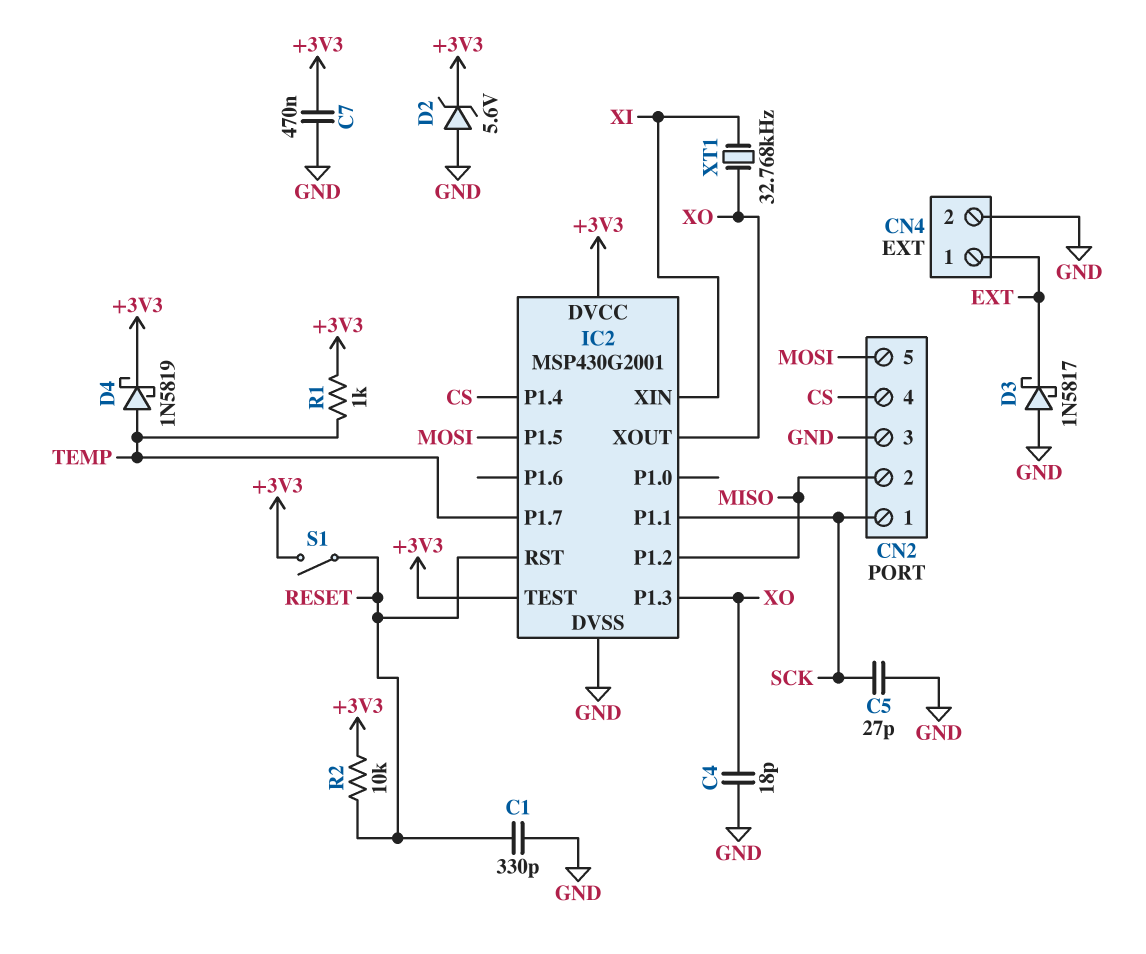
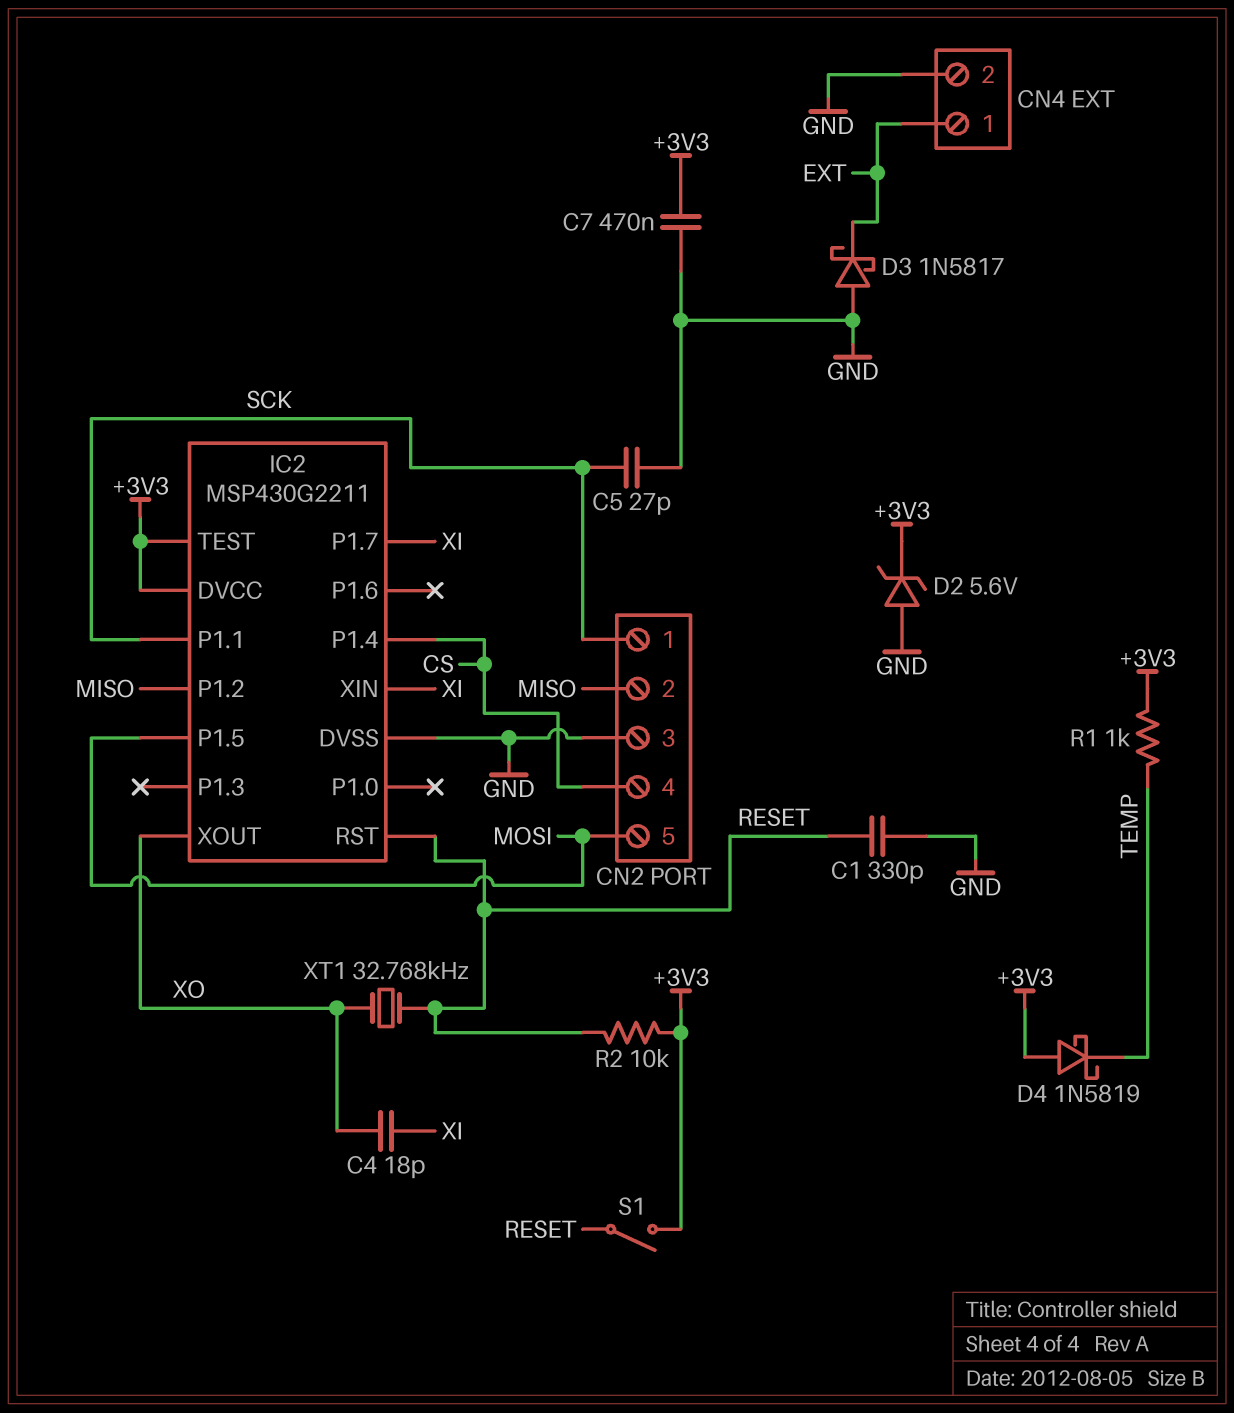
C4: 18pF (GND, XO) -> 18pF (XI, XO)
D4: schottky 1N5819 (A TEMP, K +3V3) -> schottky 1N5819 (A +3V3, K TEMP)
IC2: MSP430G2001 -> MSP430G2211
IC2 pin P1.3: XO -> none
IC2 pin P1.7: TEMP -> XI
XT1: 32.768kHz (XI, XO) -> 32.768kHz (RESET, XO)

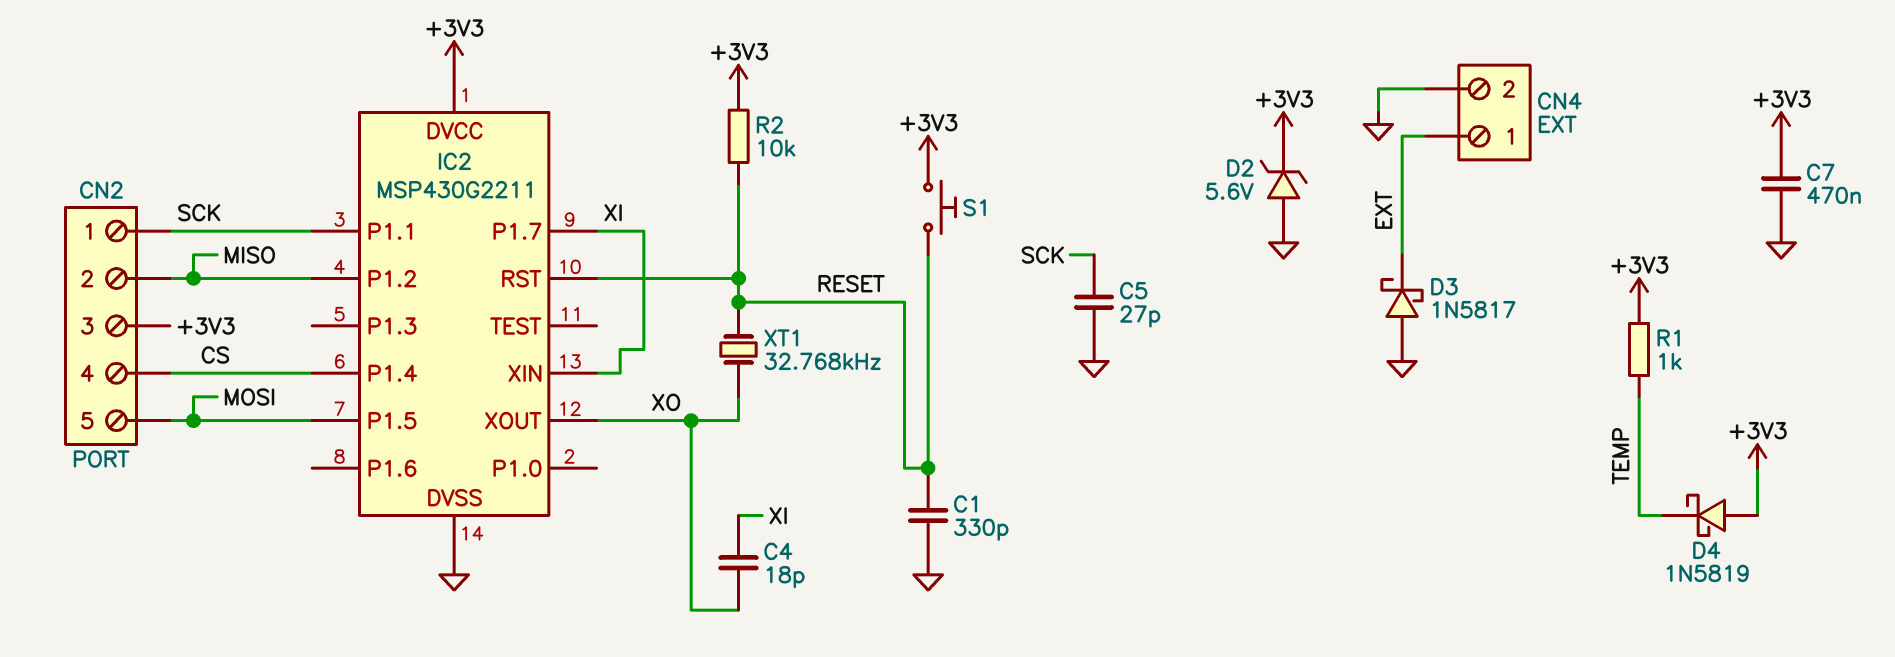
CN2 pin 3: GND -> +3V3
IC2 pin TEST: +3V3 -> none
S1: switch (+3V3, RESET) -> button (+3V3, RESET)

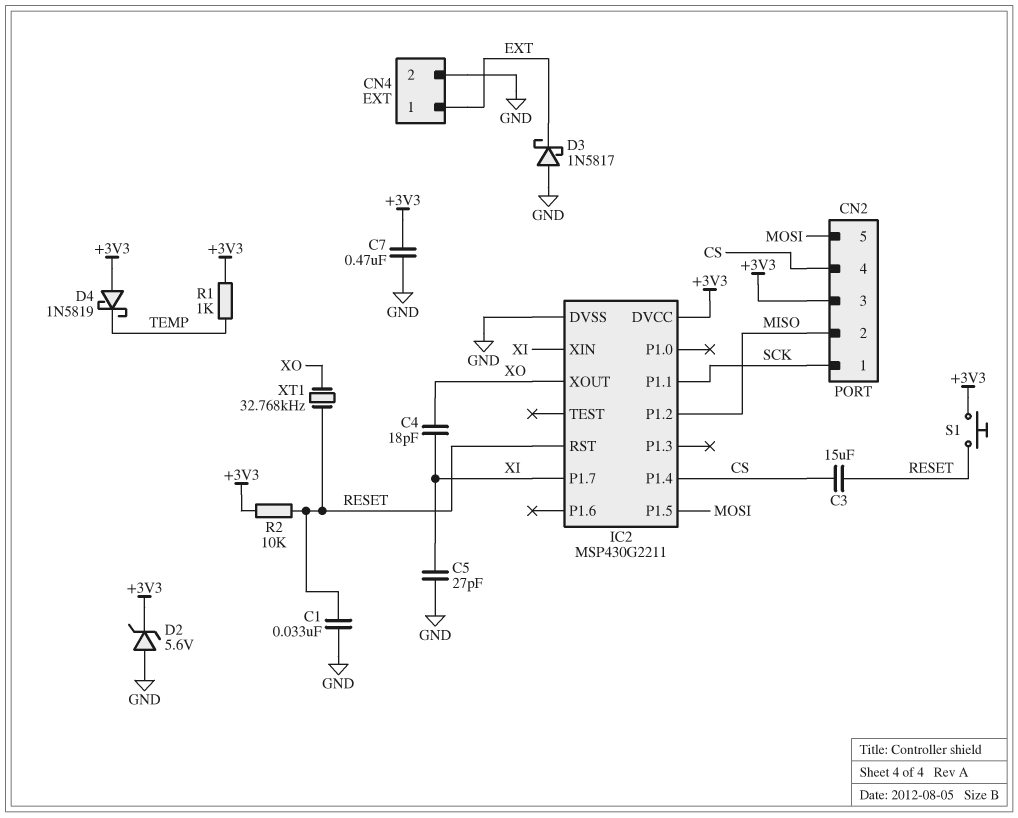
C1: 330pF (GND, RESET) -> 33nF (GND, RESET)
C3: none -> 15uF (CS, RESET)
C5: 27pF (GND, SCK) -> 27pF (GND, XI)

